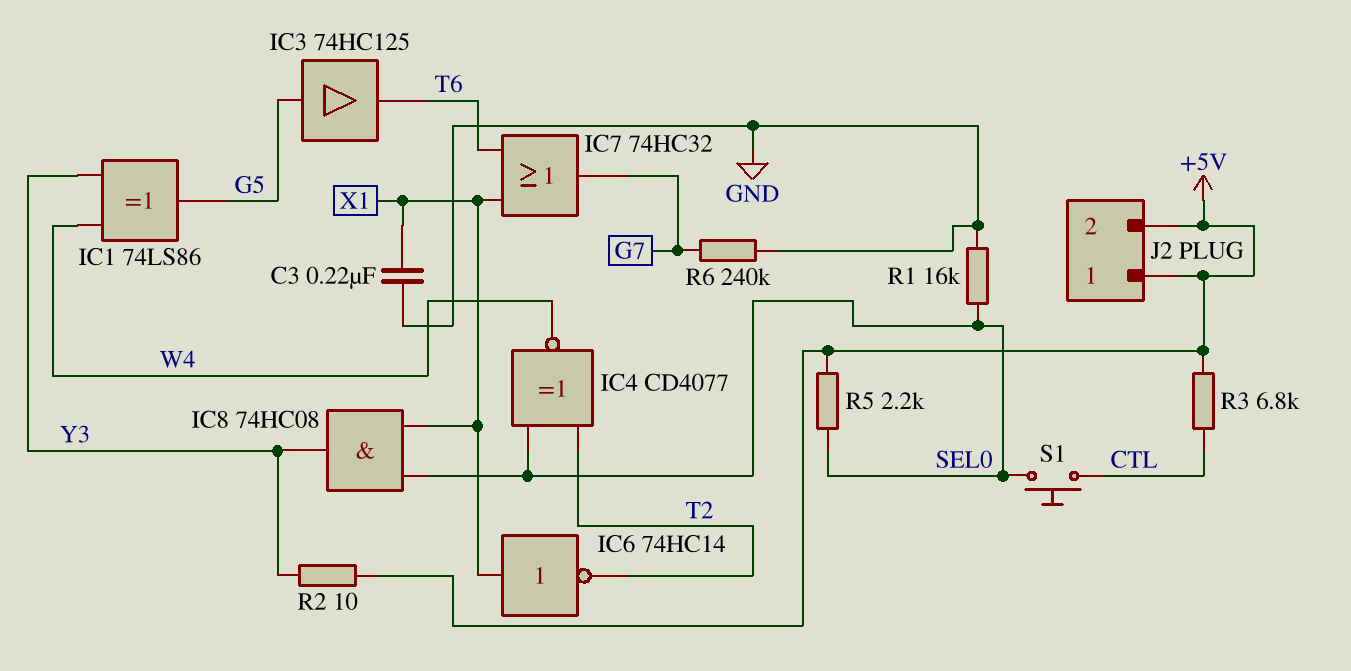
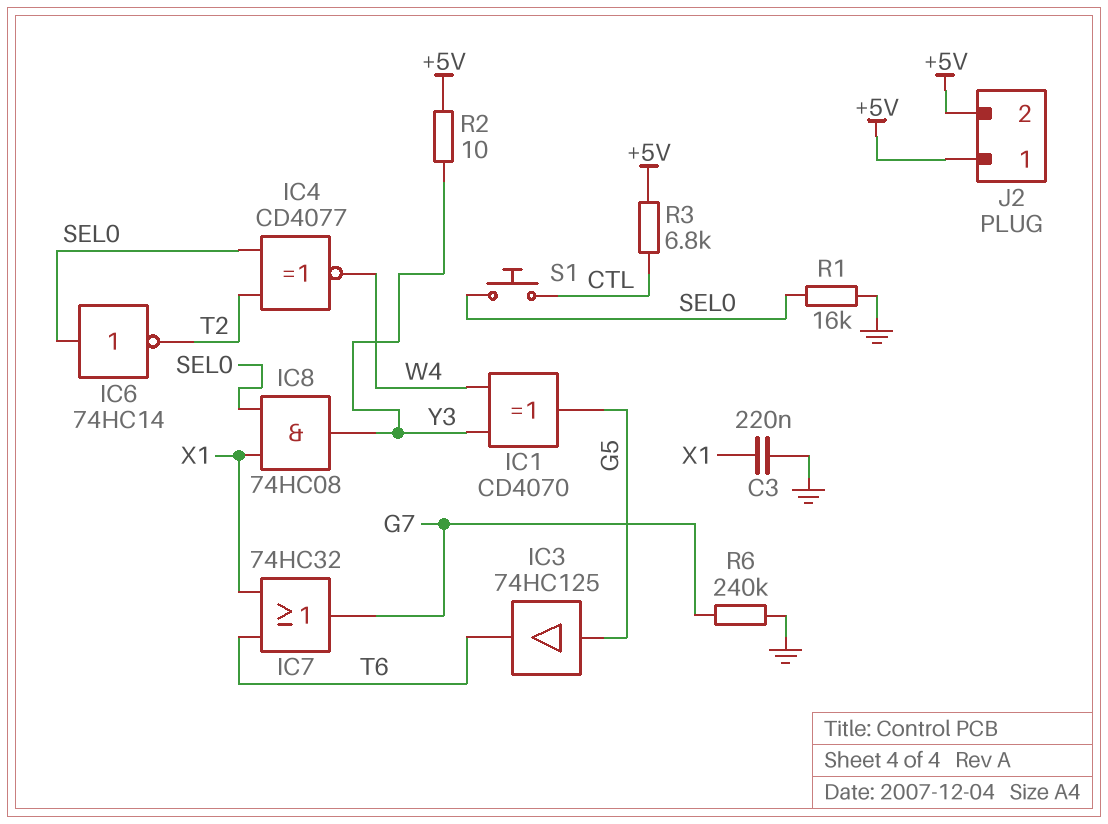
IC1: XOR 74LS86 (in W4, in Y3, out G5) -> XOR CD4070 (in W4, in Y3, out G5)
IC6: NOT 74HC14 (in X1, out T2) -> NOT 74HC14 (in SEL0, out T2)
R5: 2.2k (+5V, SEL0) -> none

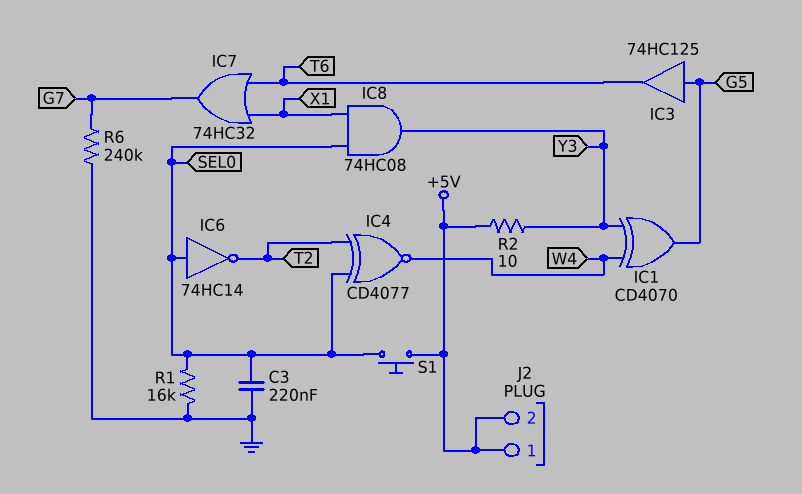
C3: 220nF (GND, X1) -> 220nF (GND, SEL0)
R3: 6.8k (+5V, CTL) -> none
S1: button (CTL, SEL0) -> button (+5V, SEL0)

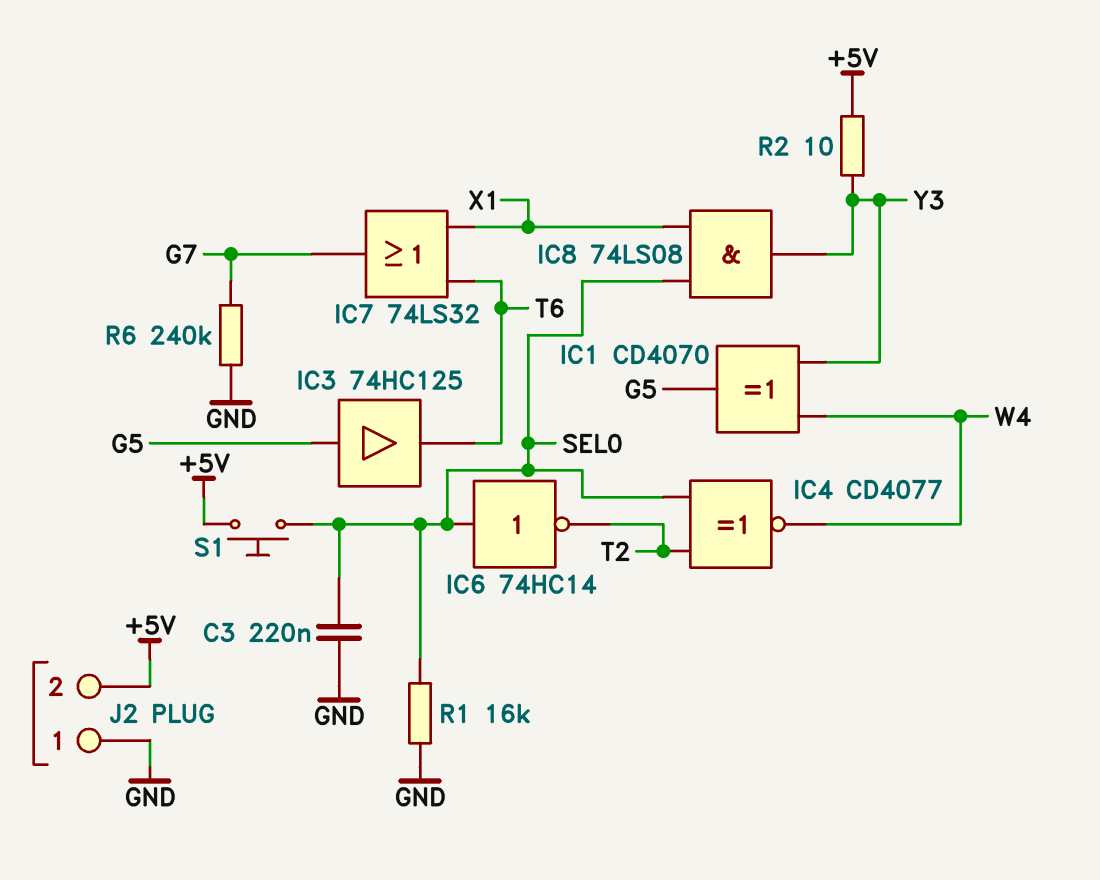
IC7: OR 74HC32 (in T6, in X1, out G7) -> OR 74LS32 (in T6, in X1, out G7)
IC8: AND 74HC08 (in SEL0, in X1, out Y3) -> AND 74LS08 (in SEL0, in X1, out Y3)
J2 pin 1: +5V -> GND

